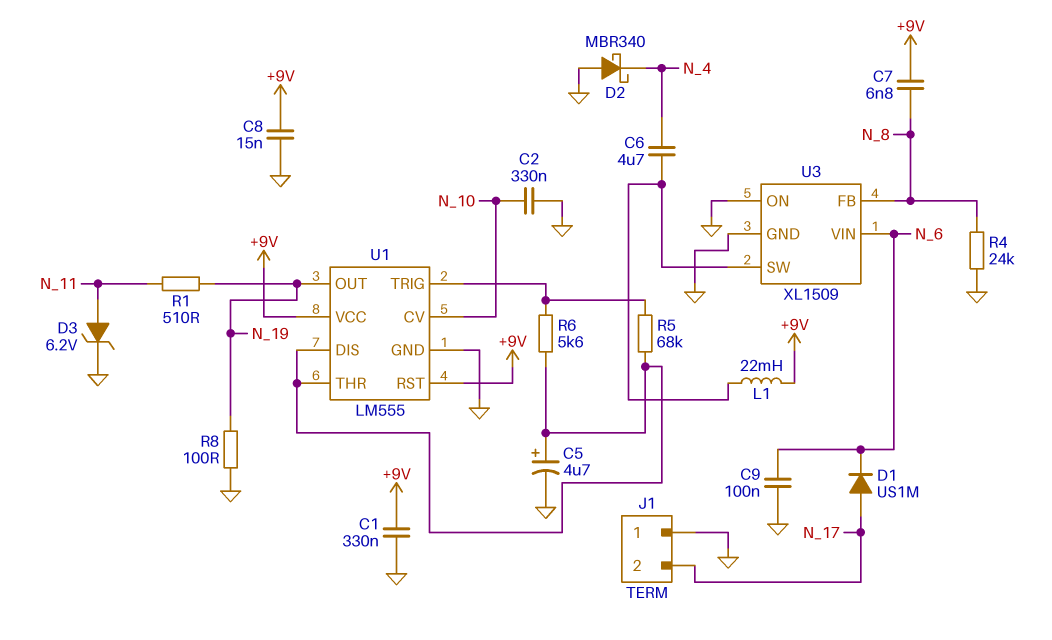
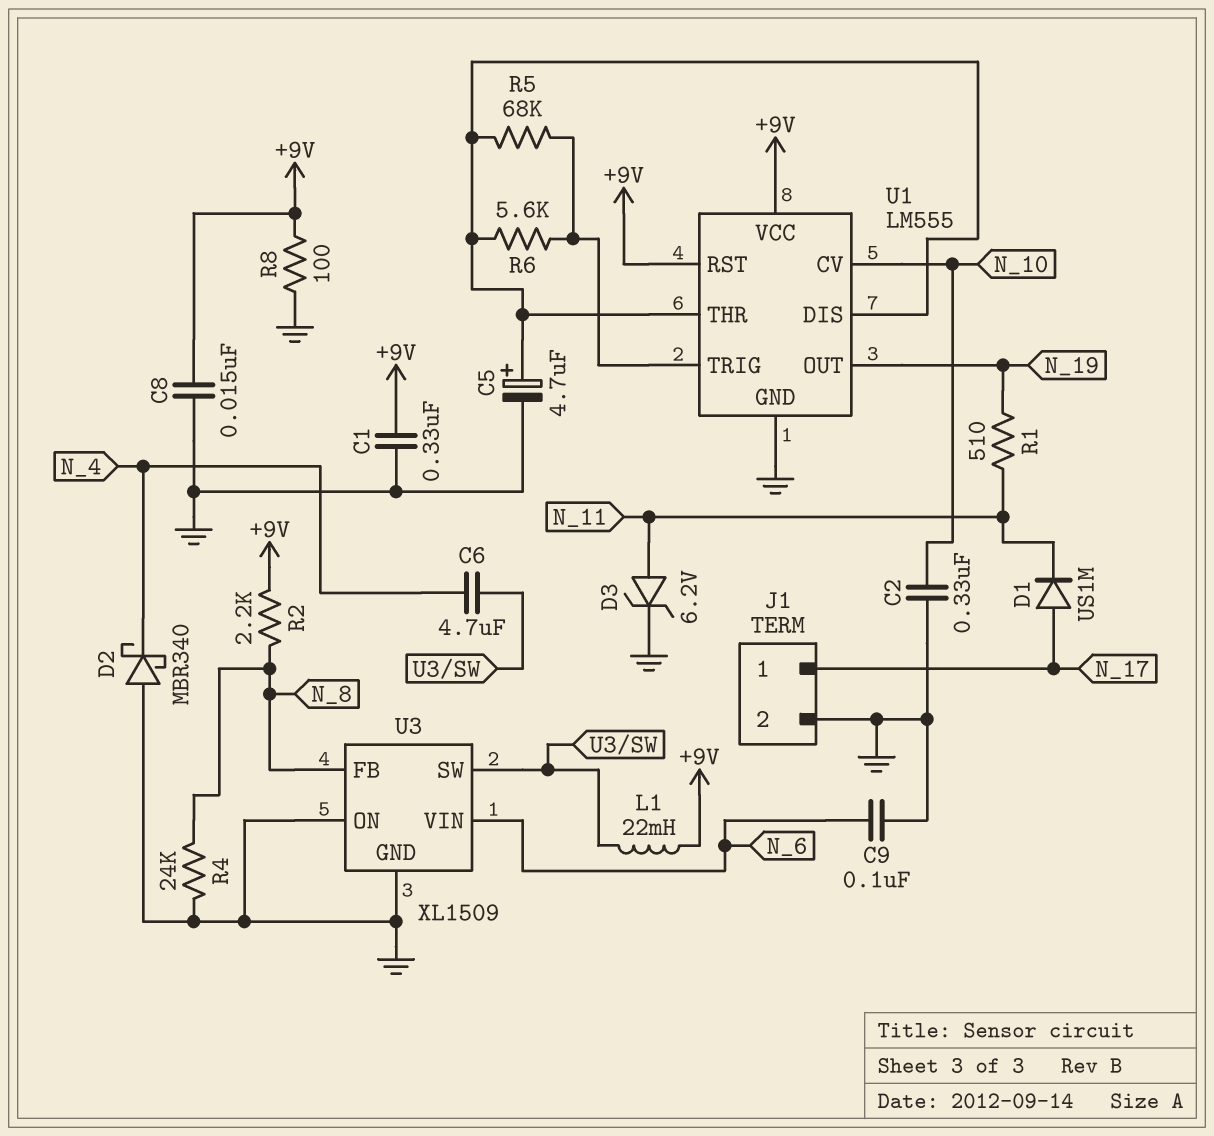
C7: 6.8nF (+9V, N_8) -> none
D1: diode US1M (A N_17, K N_6) -> diode US1M (A N_17, K N_11)
J1 pin 1: GND -> N_17
J1 pin 2: N_17 -> GND
R2: none -> 2.2k (+9V, N_8)
R8: 100 (GND, N_19) -> 100 (+9V, GND)

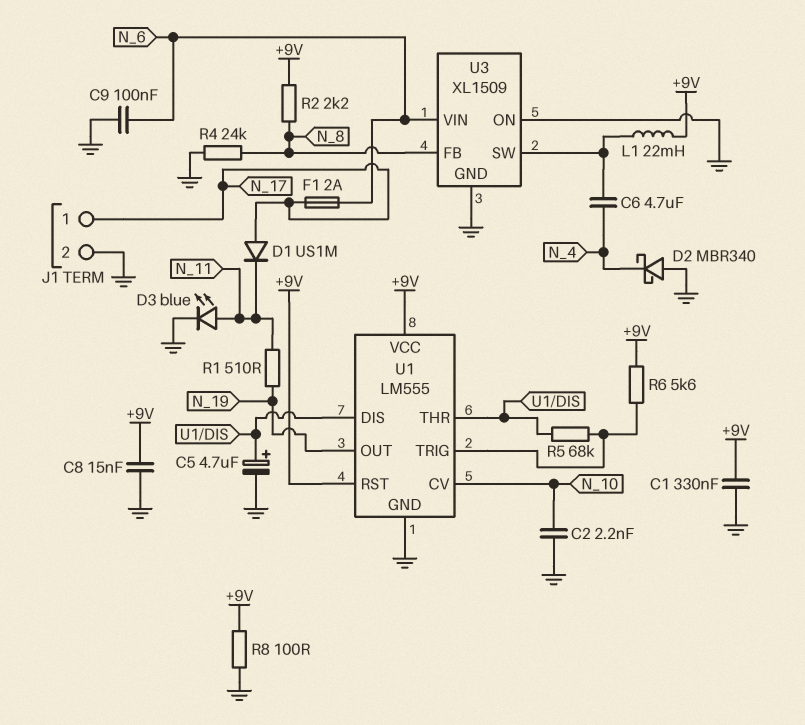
C2: 330nF (GND, N_10) -> 2.2nF (GND, N_10)
D3: zener 6.2V (A N_11, K GND) -> LED blue (A N_11, K GND)
F1: none -> 2A (N_6, N_17)
R6: 5.6k (U1/DIS, U1/TRIG) -> 5.6k (+9V, U1/TRIG)

